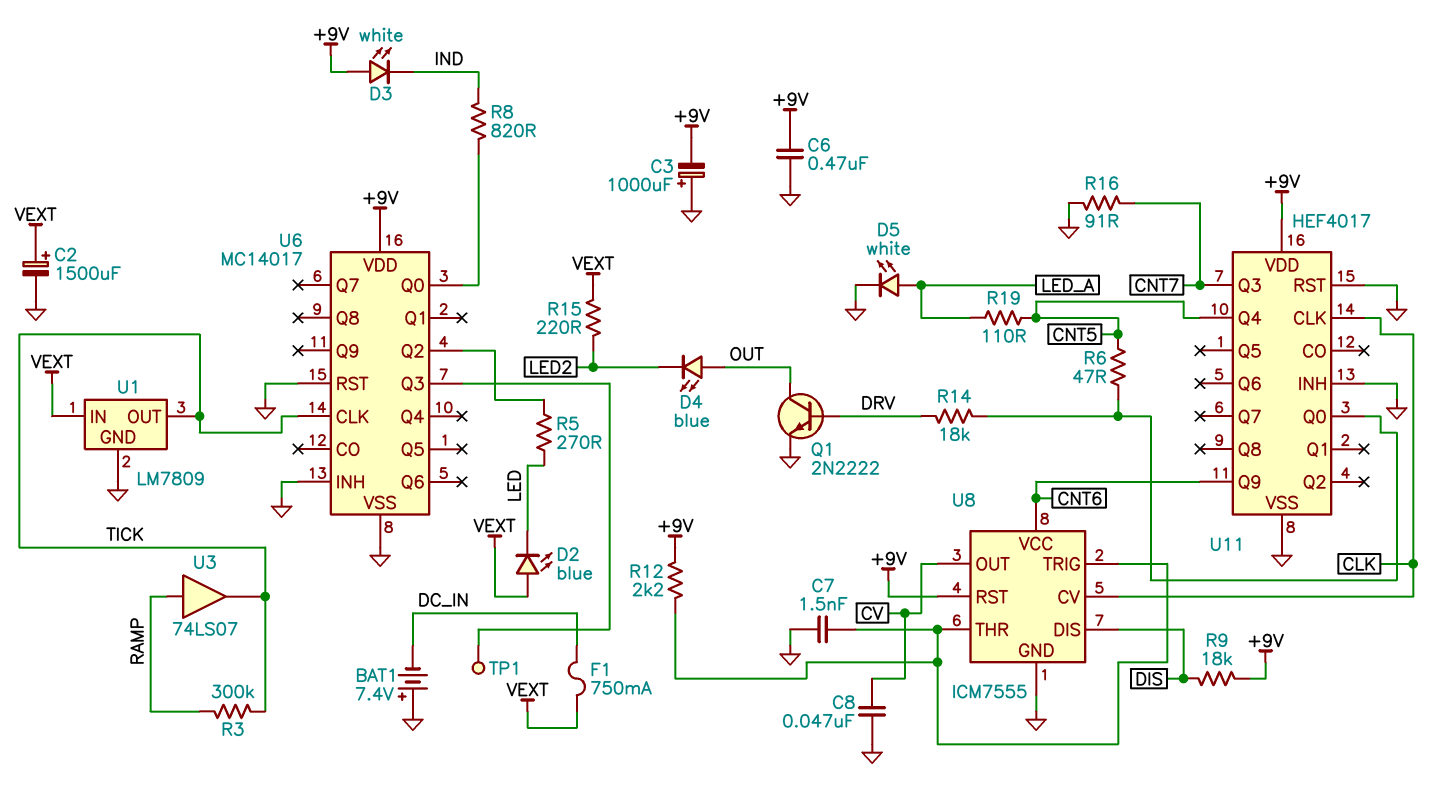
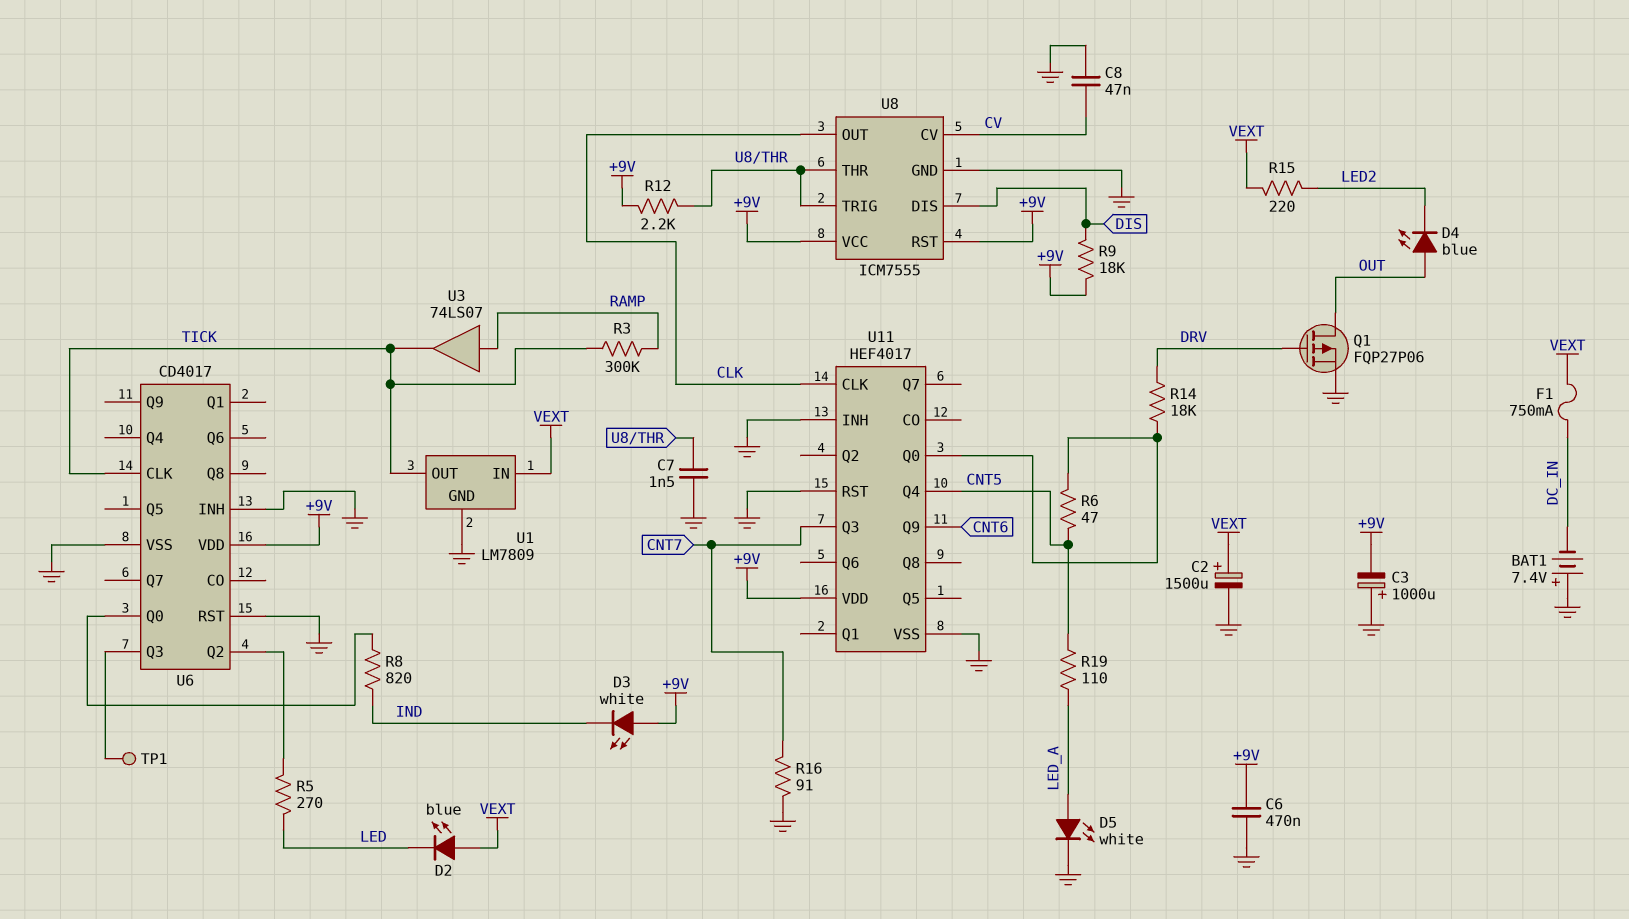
Q1: NPN 2N2222 (B DRV, C OUT, E GND) -> PMOS FQP27P06 (G DRV, D OUT, S GND)
U6: MC14017 -> CD4017
U8 pin CV: CLK -> CV
U8 pin OUT: CV -> CLK
U8 pin VCC: CNT6 -> +9V

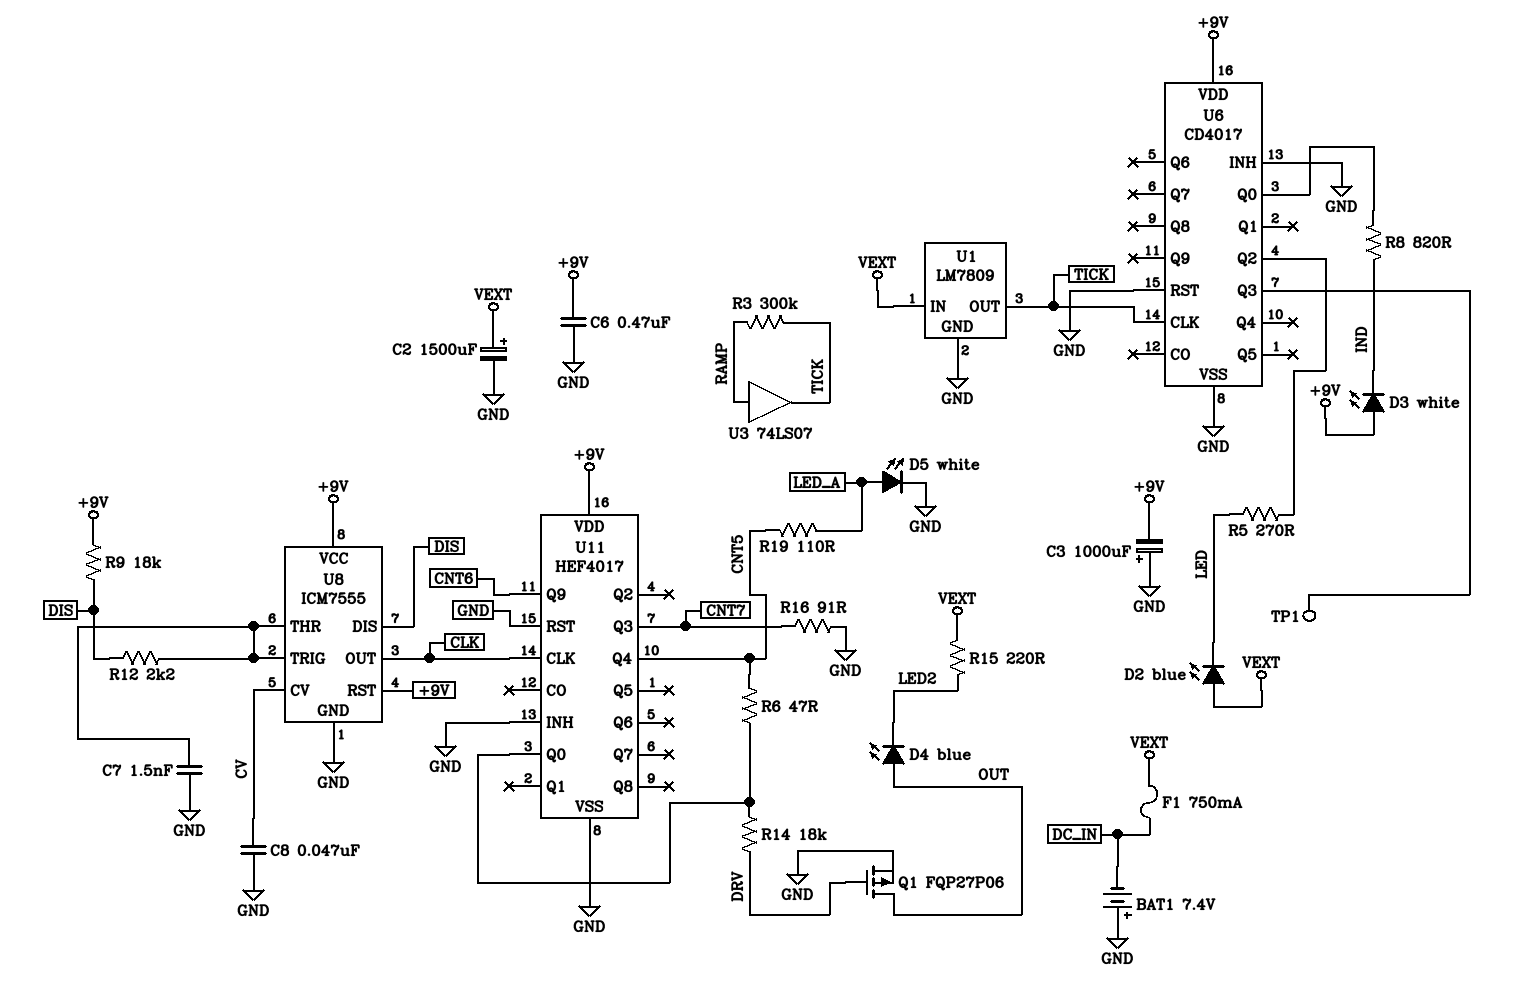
R12: 2.2k (+9V, U8/THR) -> 2.2k (DIS, U8/THR)

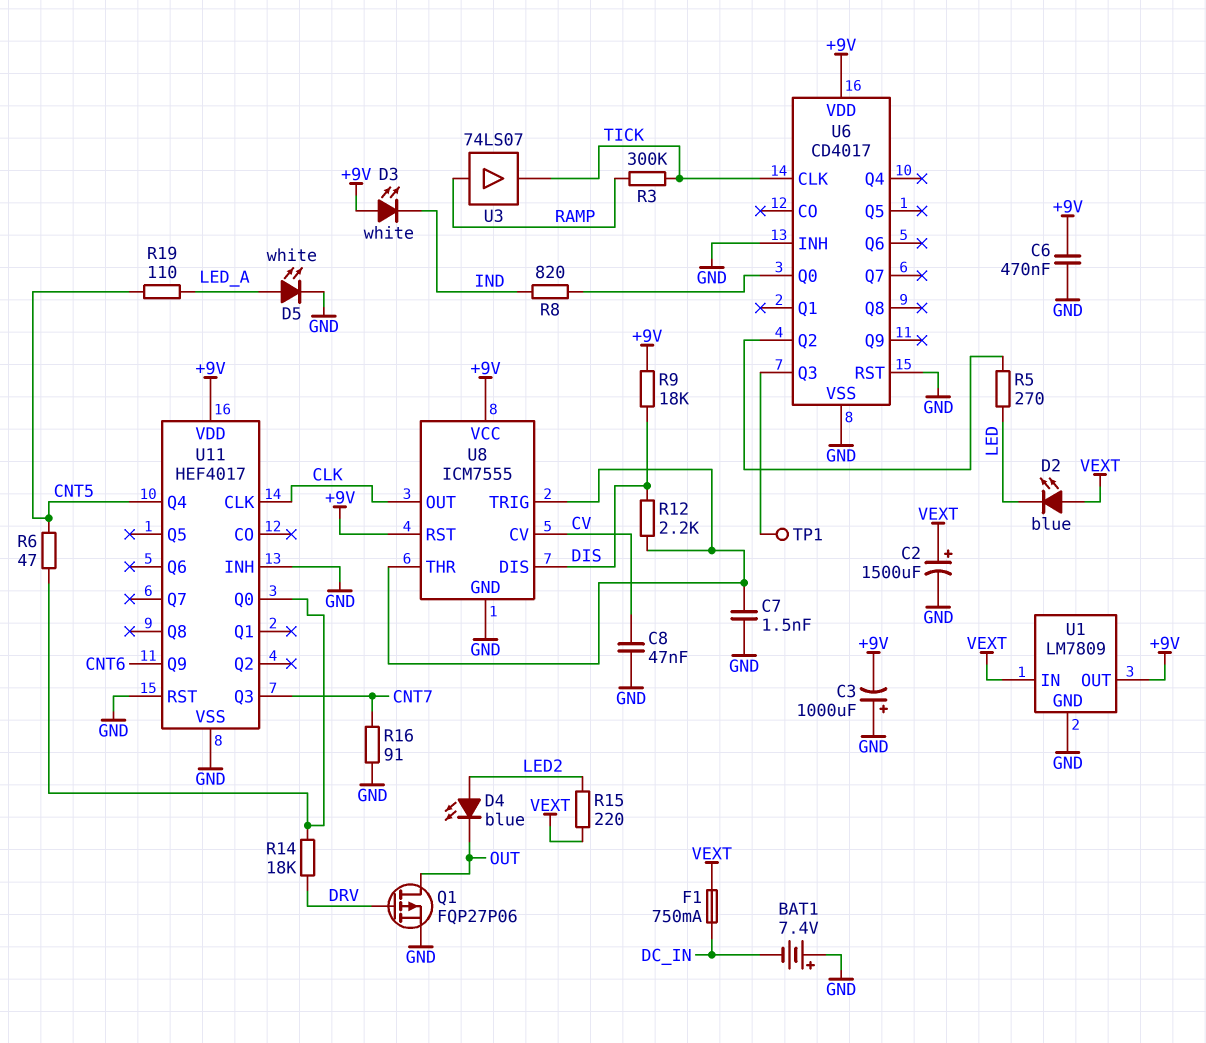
D4: LED blue (A OUT, K LED2) -> LED blue (A LED2, K OUT)
U1 pin OUT: TICK -> +9V

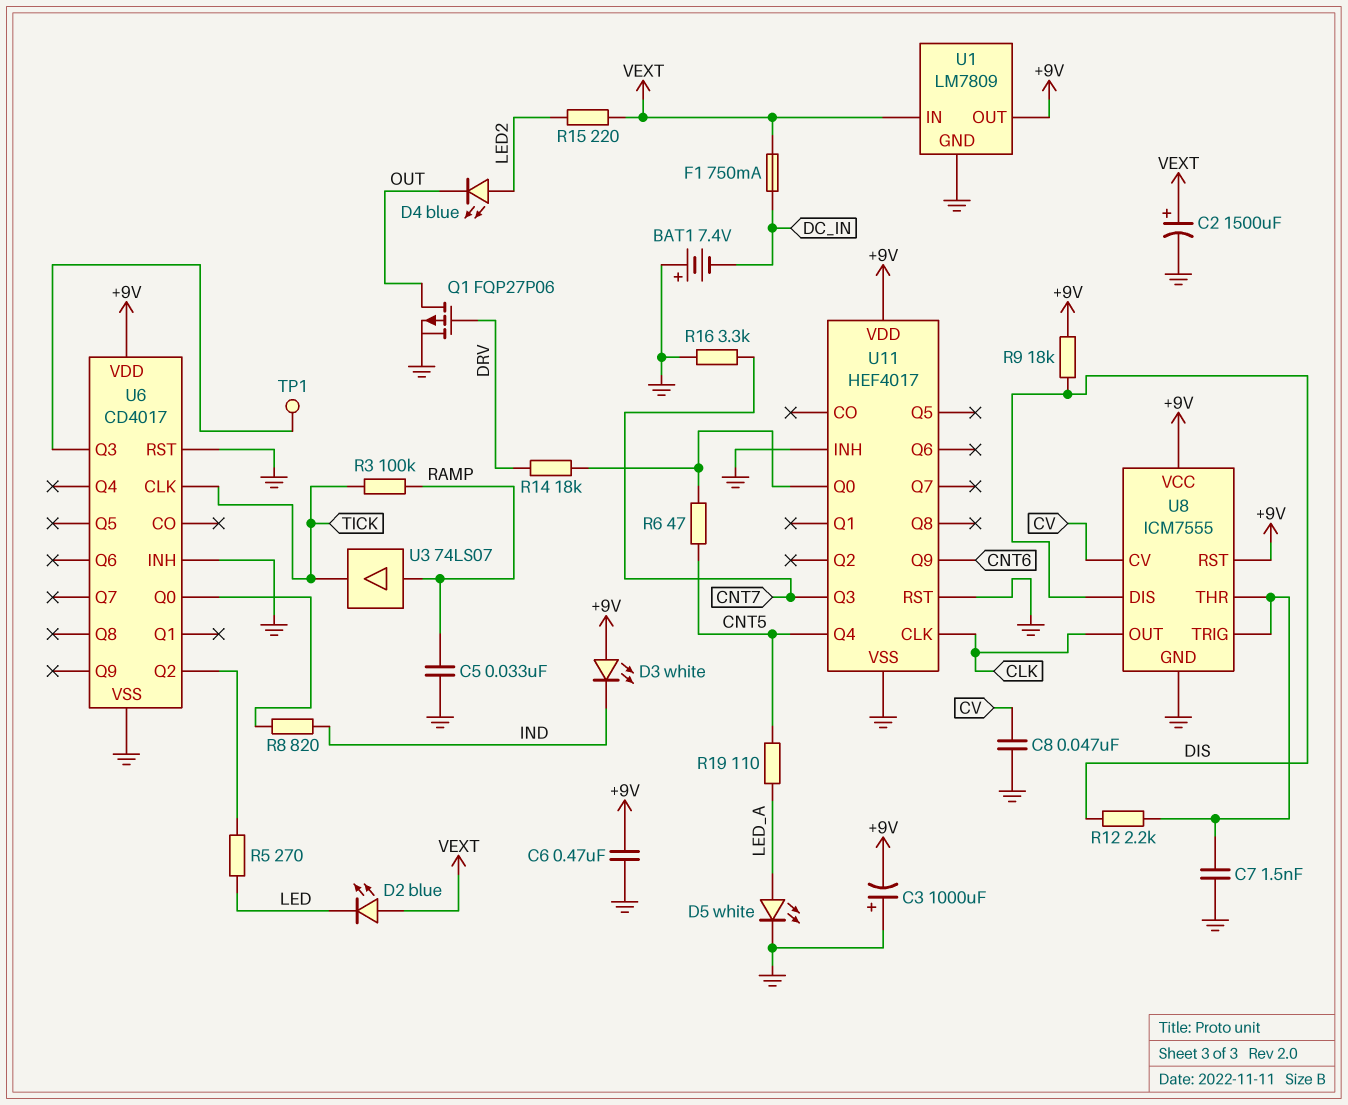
C5: none -> 33nF (GND, RAMP)
R3: 300k (RAMP, TICK) -> 100k (RAMP, TICK)
R16: 91 (CNT7, GND) -> 3.3k (CNT7, GND)

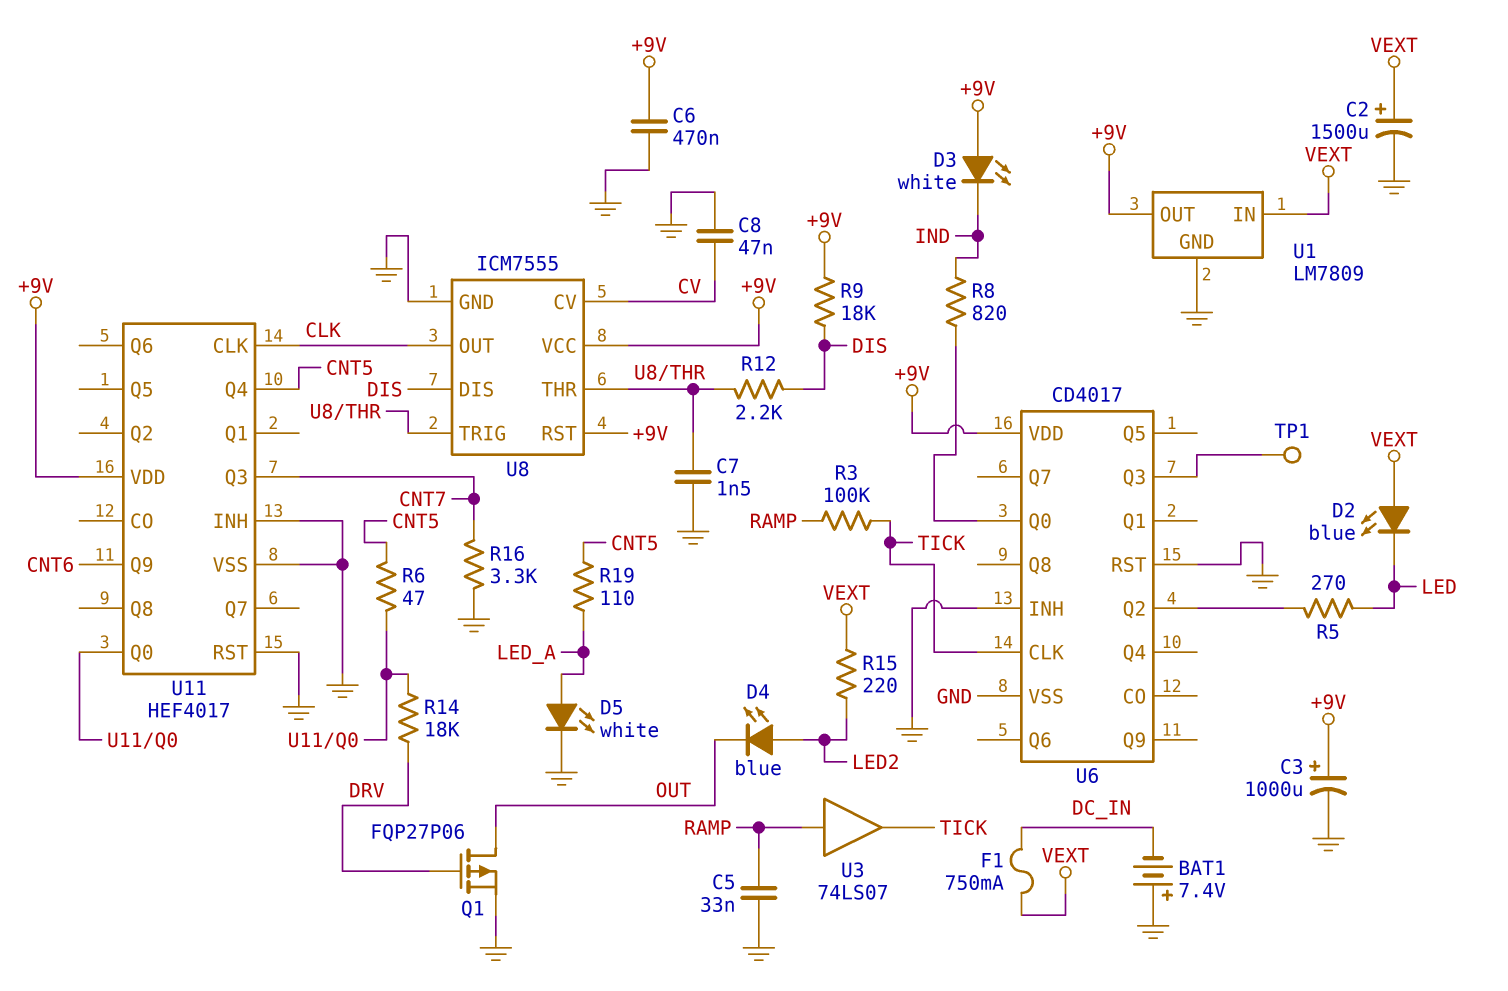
C3: 1000uF (plus GND, minus +9V) -> 1000uF (plus +9V, minus GND)

